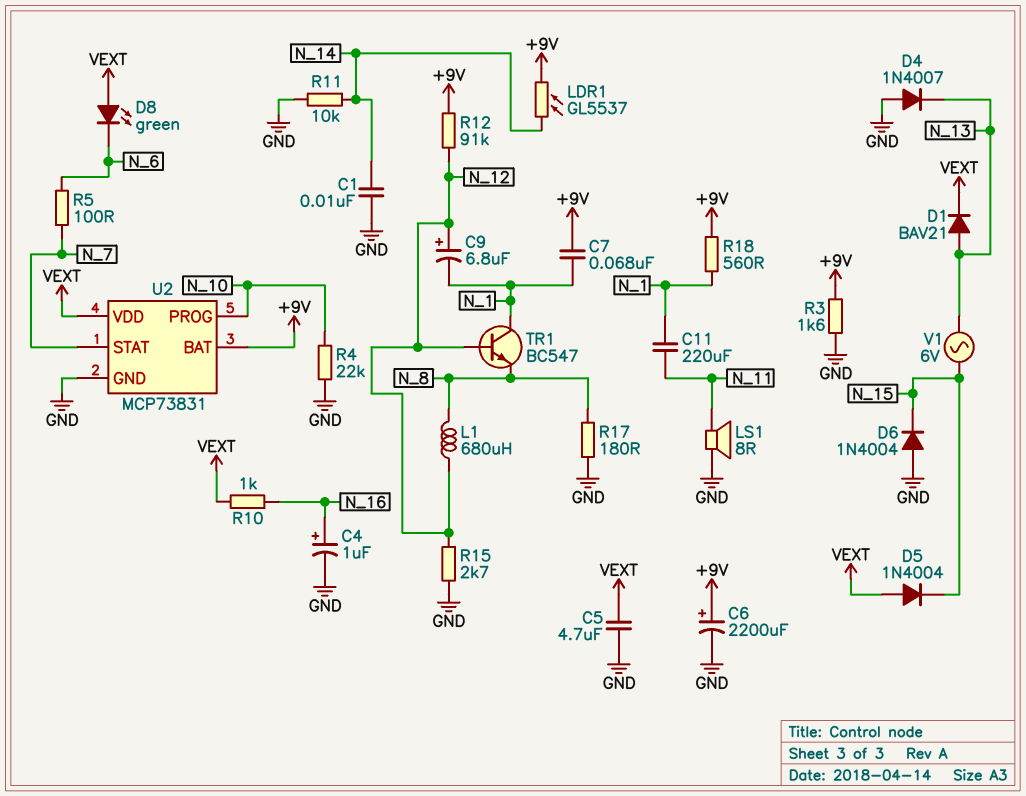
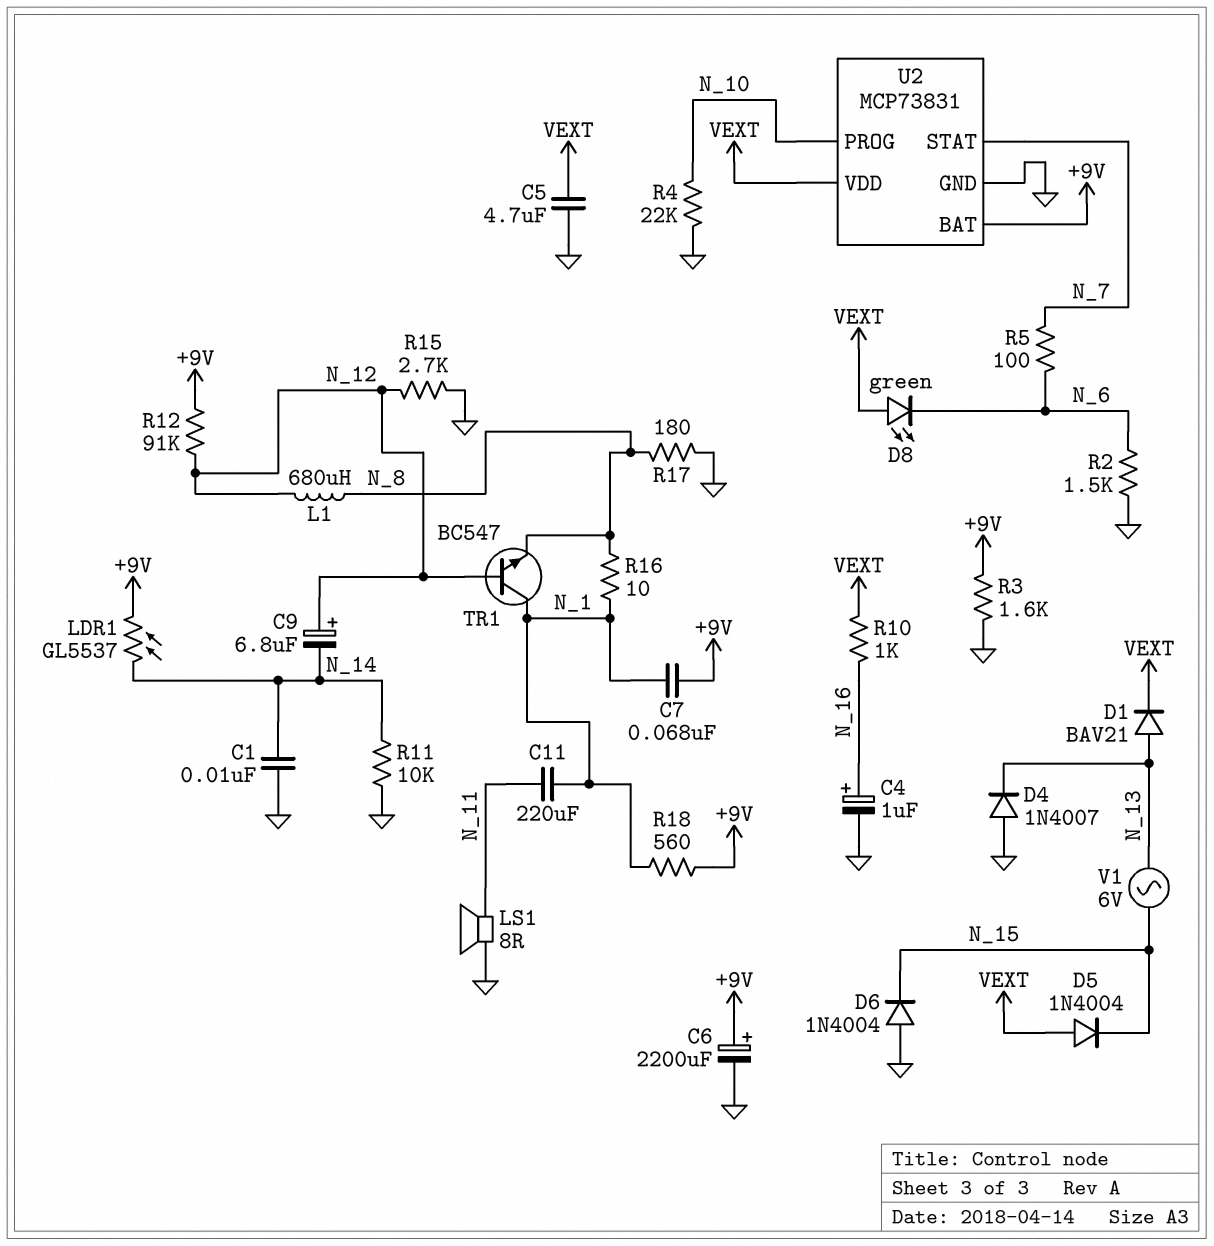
C9: 6.8uF (plus N_12, minus N_1) -> 6.8uF (plus N_12, minus N_14)
R2: none -> 1.5k (GND, N_6)
R16: none -> 10 (N_1, N_8)

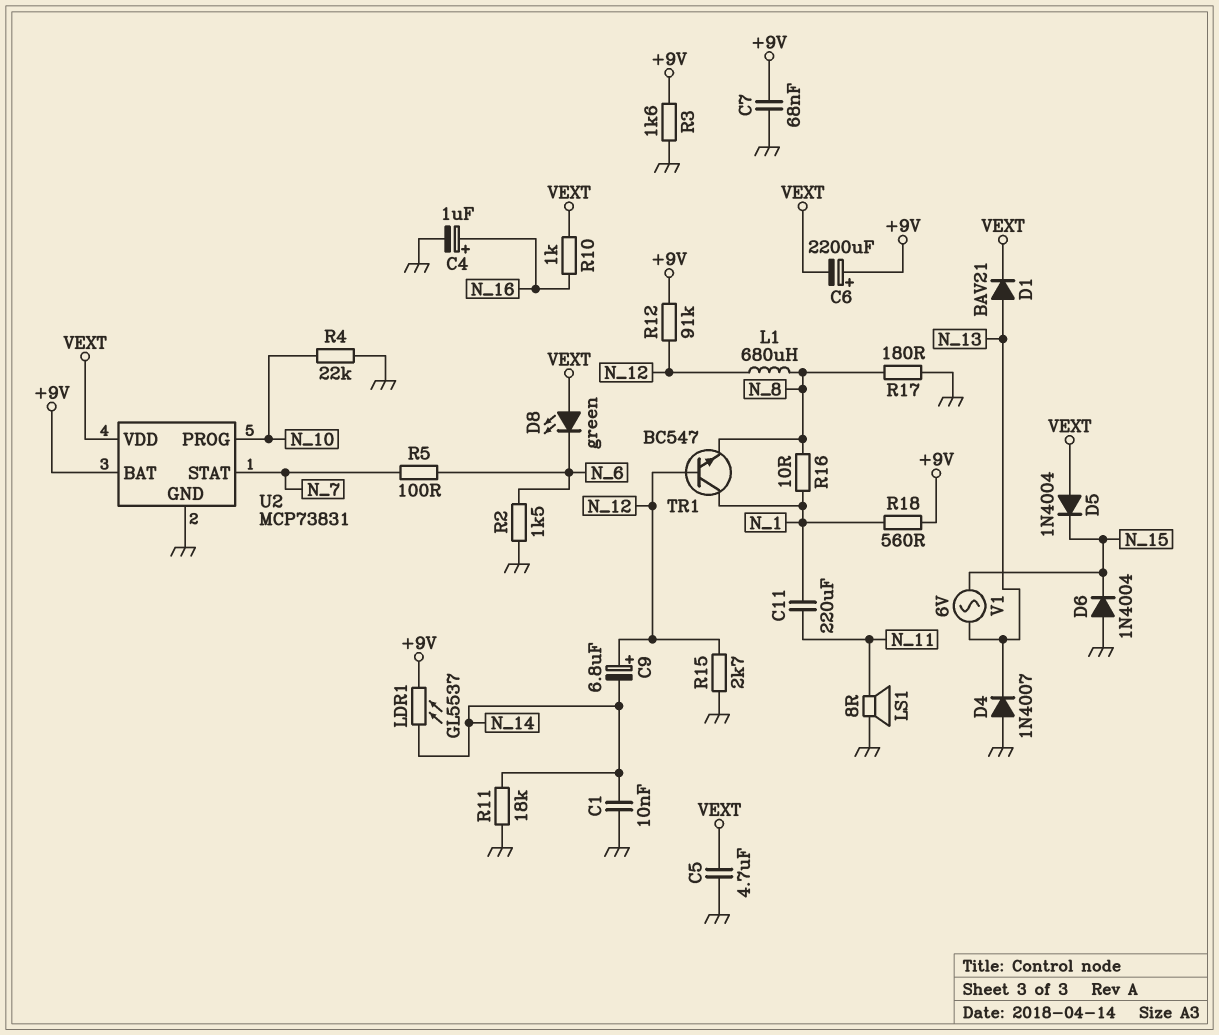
C6: 2200uF (plus +9V, minus GND) -> 2200uF (plus +9V, minus VEXT)
C7: 68nF (+9V, N_1) -> 68nF (+9V, GND)
R11: 10k (GND, N_14) -> 18k (GND, N_14)

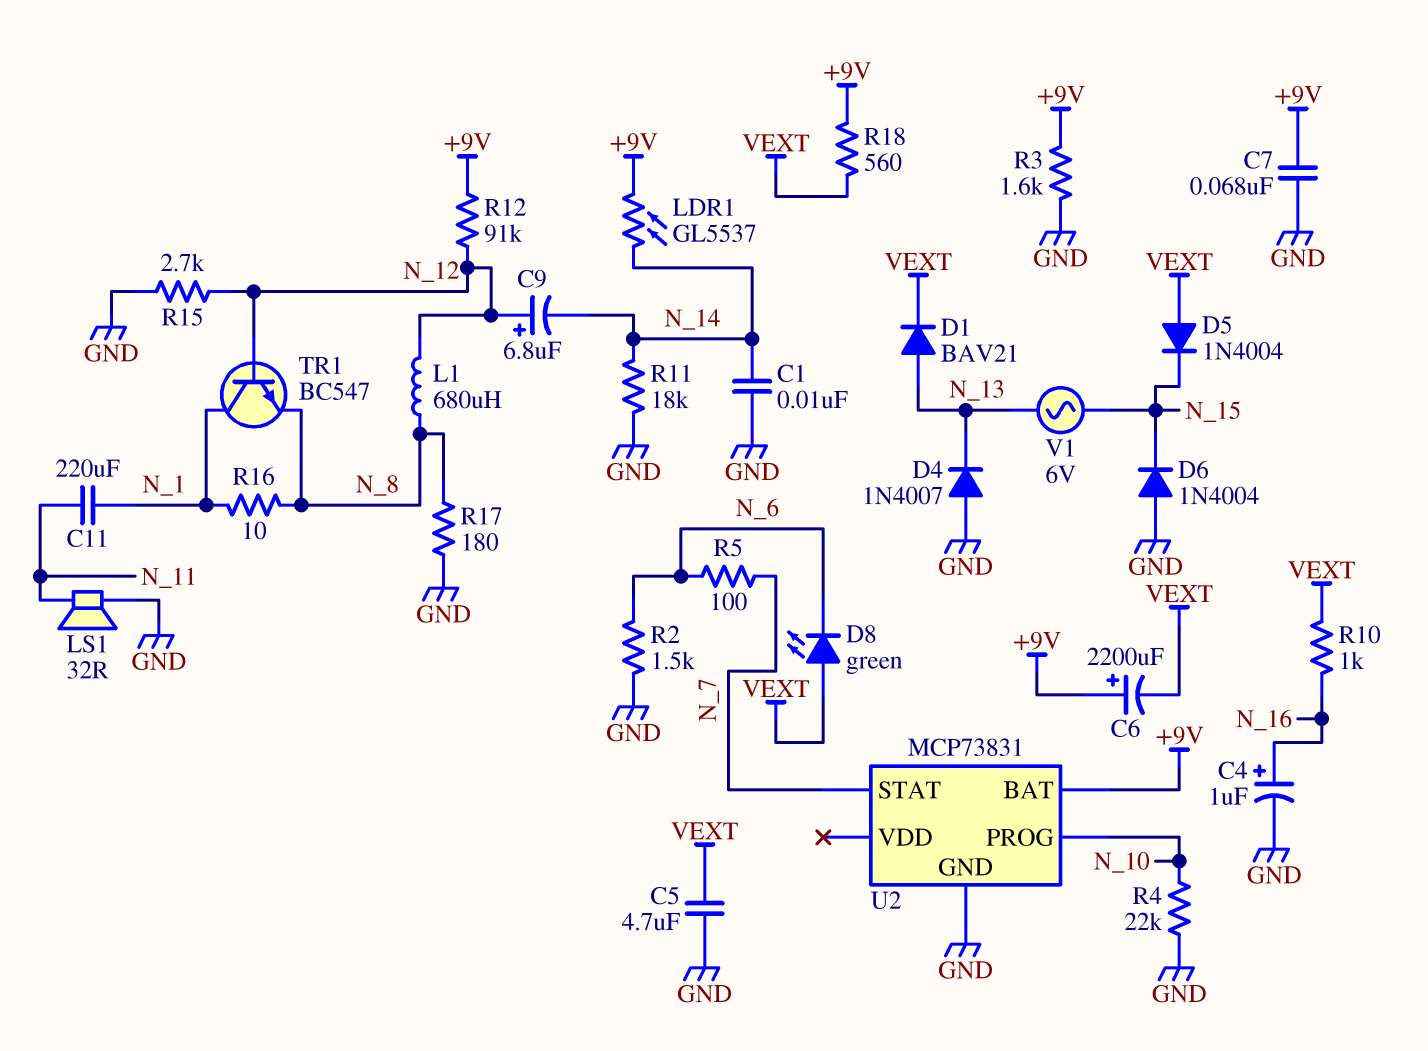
LS1: speaker 8R (GND, N_11) -> speaker 32R (GND, N_11)
R18: 560 (+9V, N_1) -> 560 (+9V, VEXT)
U2 pin VDD: VEXT -> none

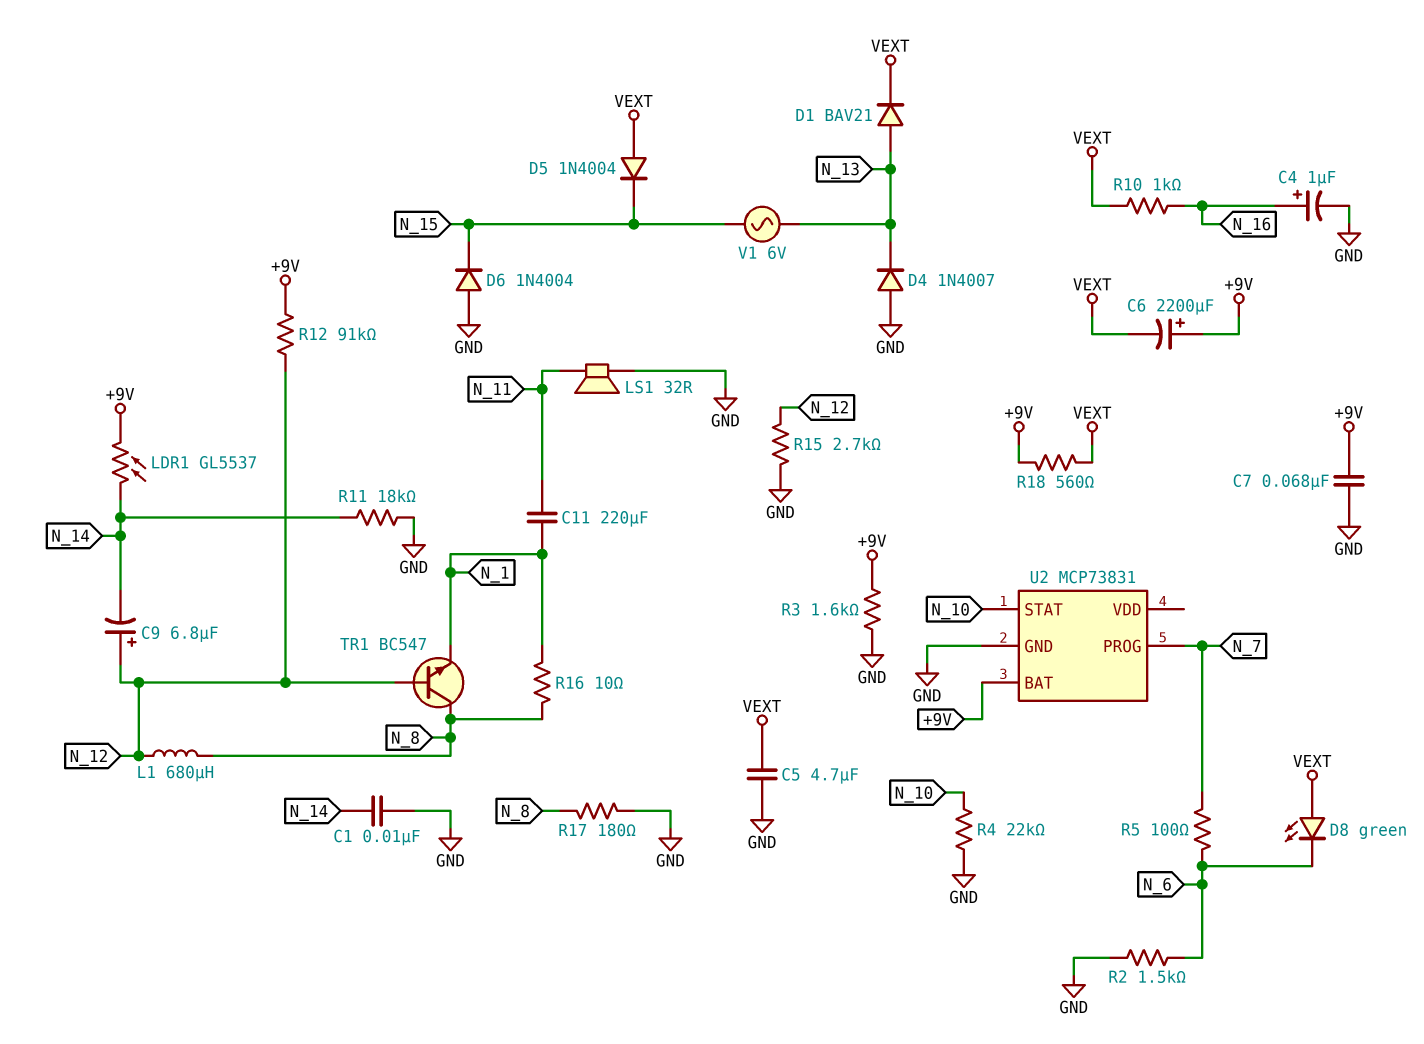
TR1: NPN BC547 (B N_12, C N_1, E N_8) -> NPN BC547 (B N_12, C N_8, E N_1)
U2 pin PROG: N_10 -> N_7
U2 pin STAT: N_7 -> N_10

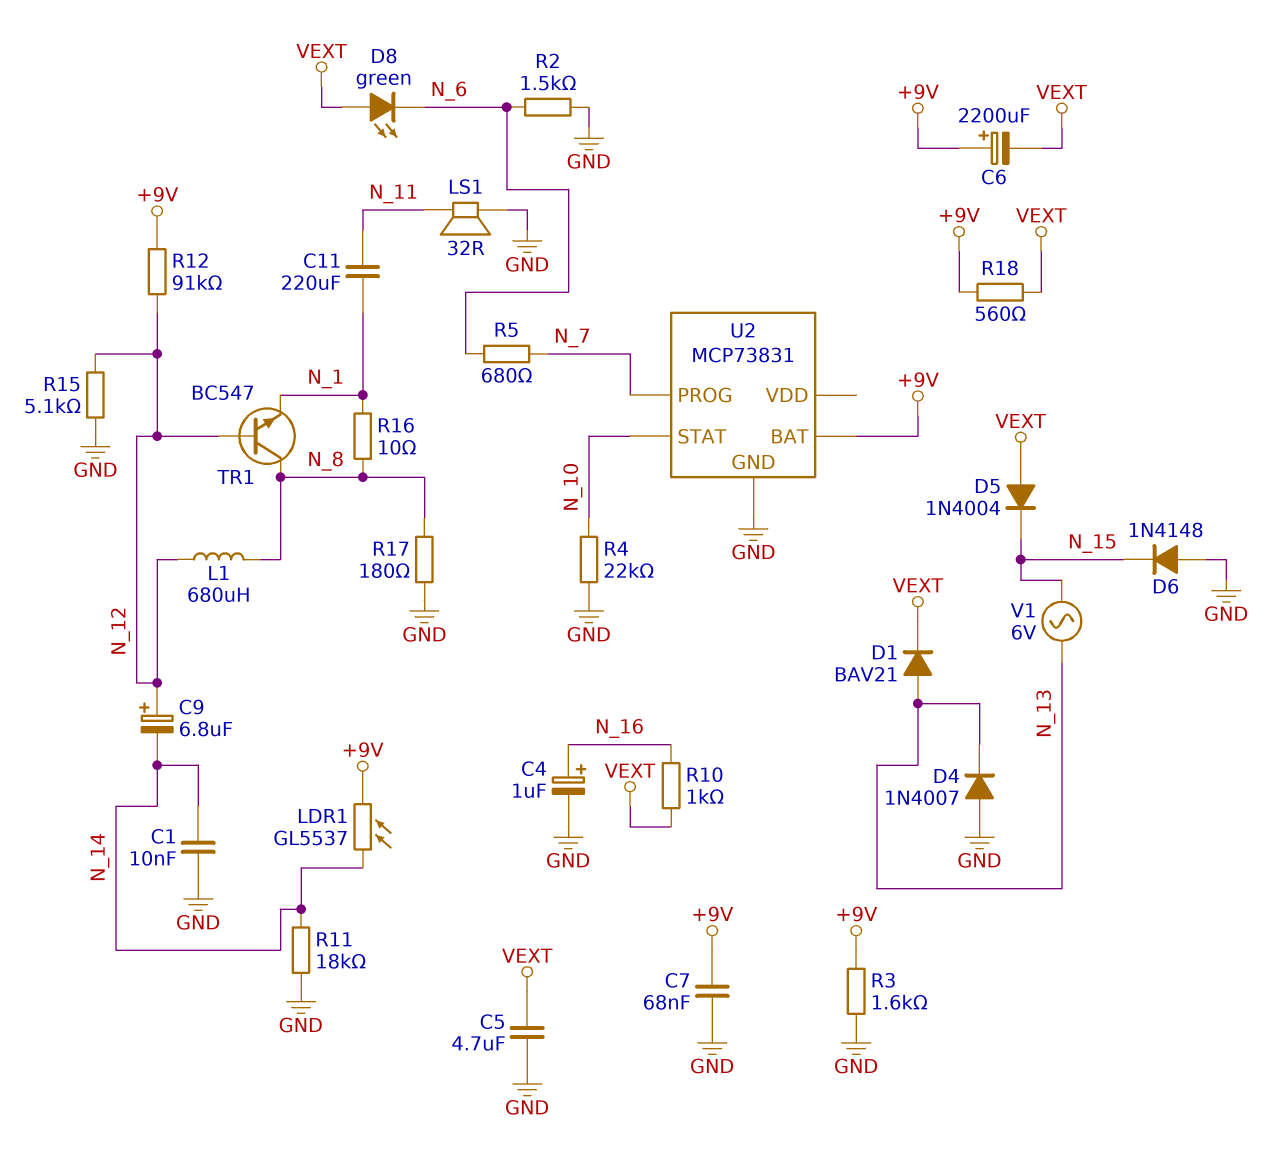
D6: diode 1N4004 (A GND, K N_15) -> diode 1N4148 (A GND, K N_15)
R5: 100 (N_6, N_7) -> 680 (N_6, N_7)
R15: 2.7k (GND, N_12) -> 5.1k (GND, N_12)

